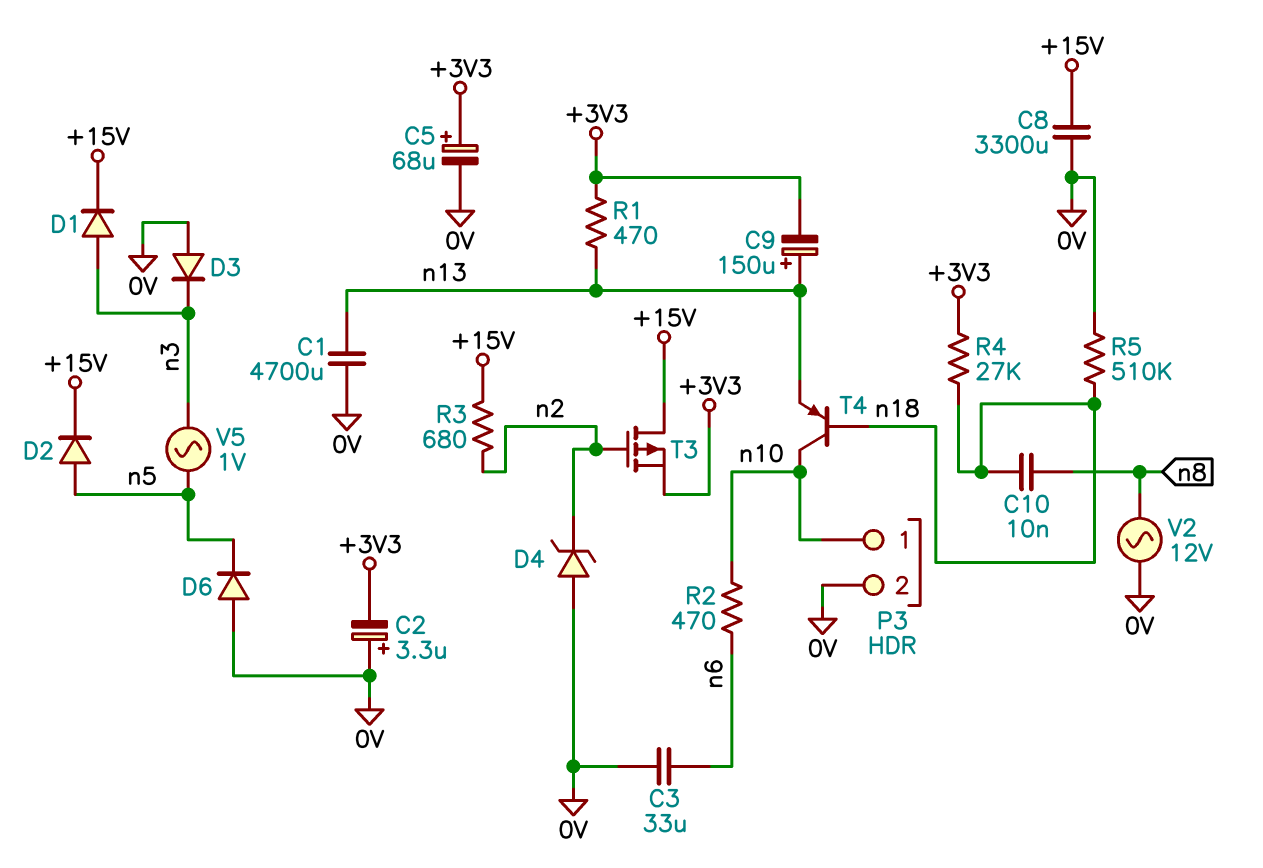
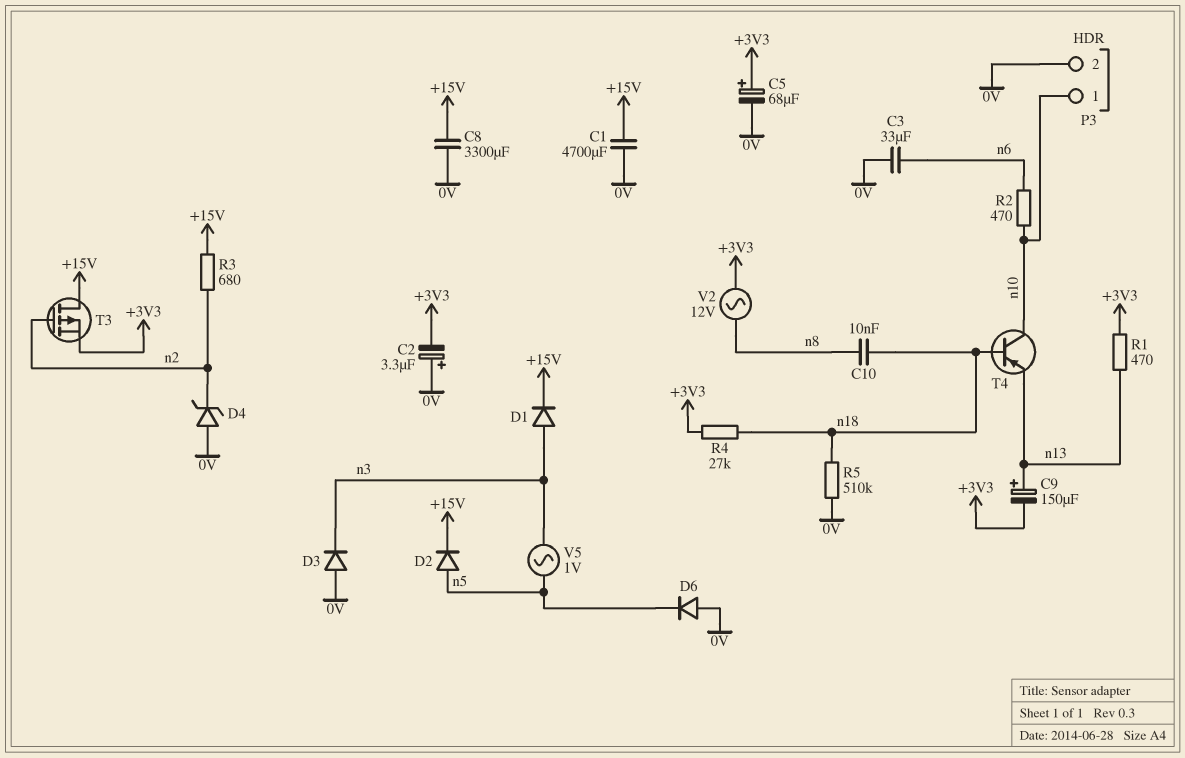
C1: 4700uF (0V, n13) -> 4700uF (+15V, 0V)
V2: AC 12V (0V, n8) -> AC 12V (+3V3, n8)

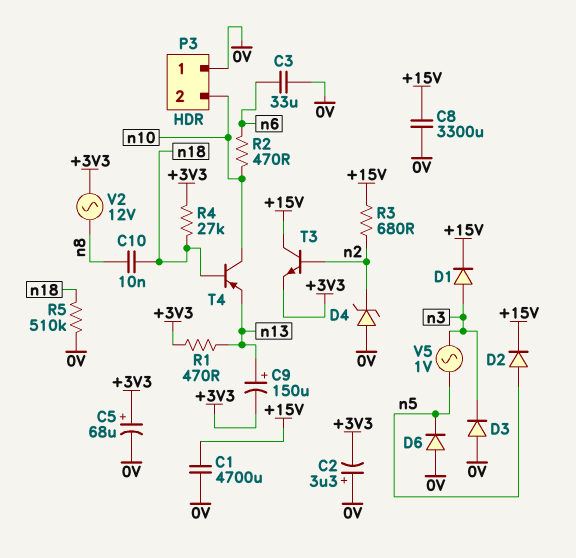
P3 pin 1: n10 -> 0V
P3 pin 2: 0V -> n10
T3: PMOS (G n2, D +15V, S +3V3) -> NPN (B n2, C +15V, E +3V3)

